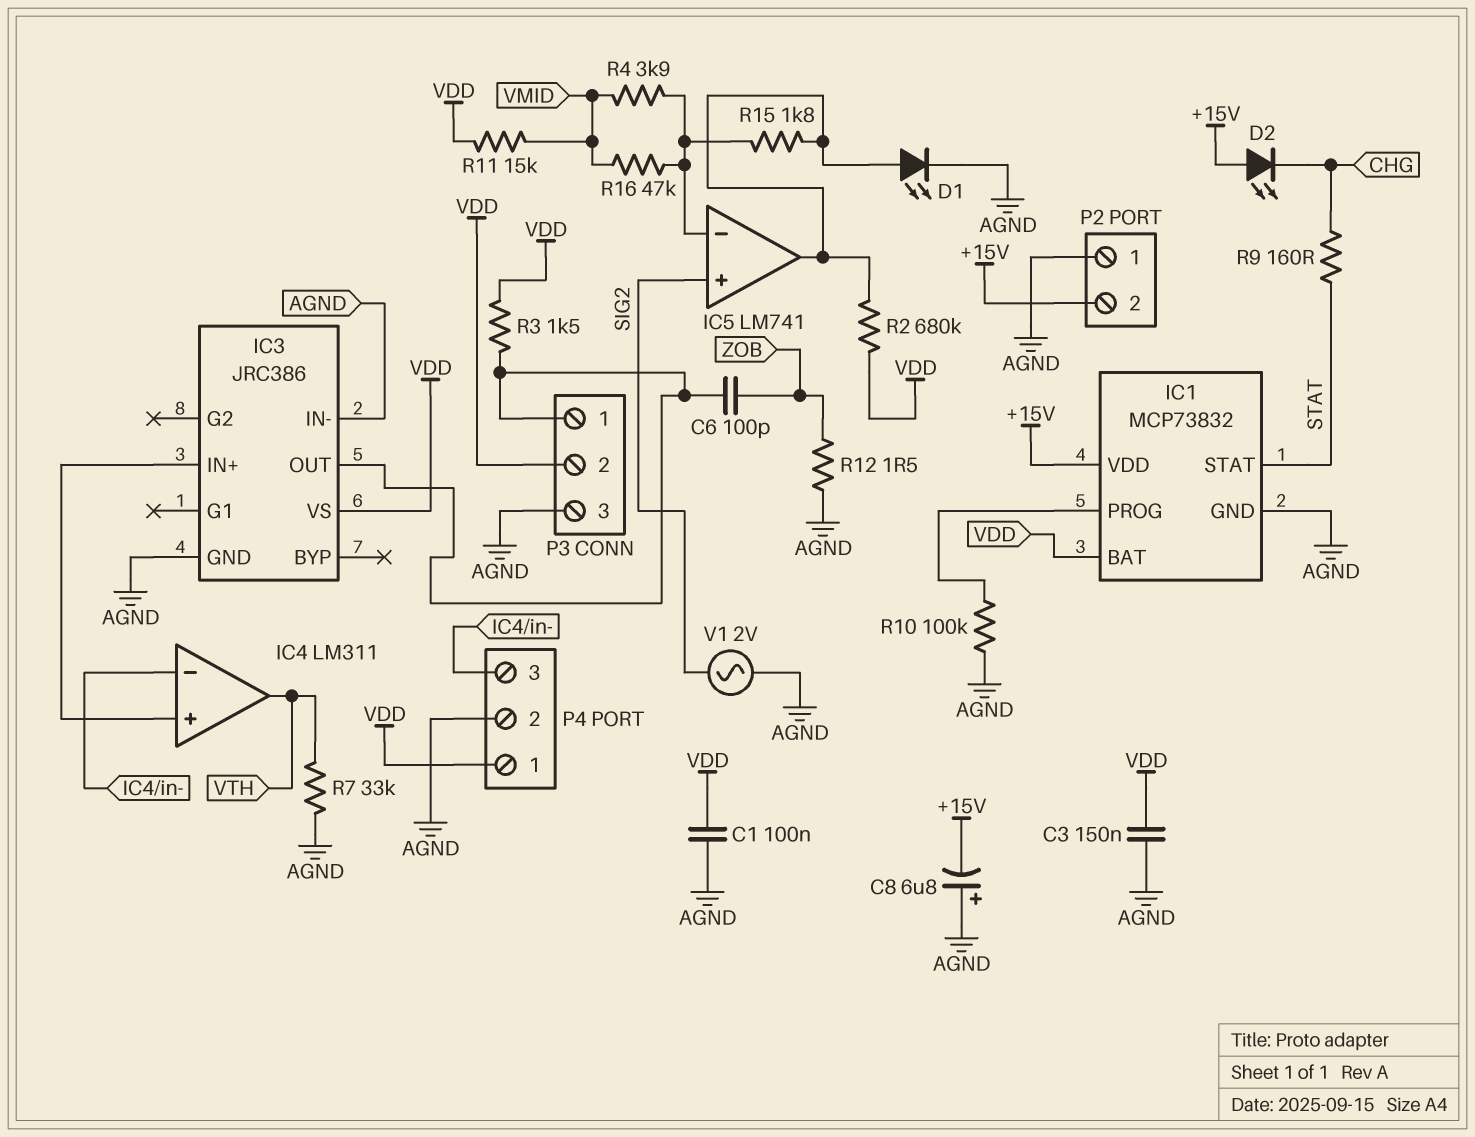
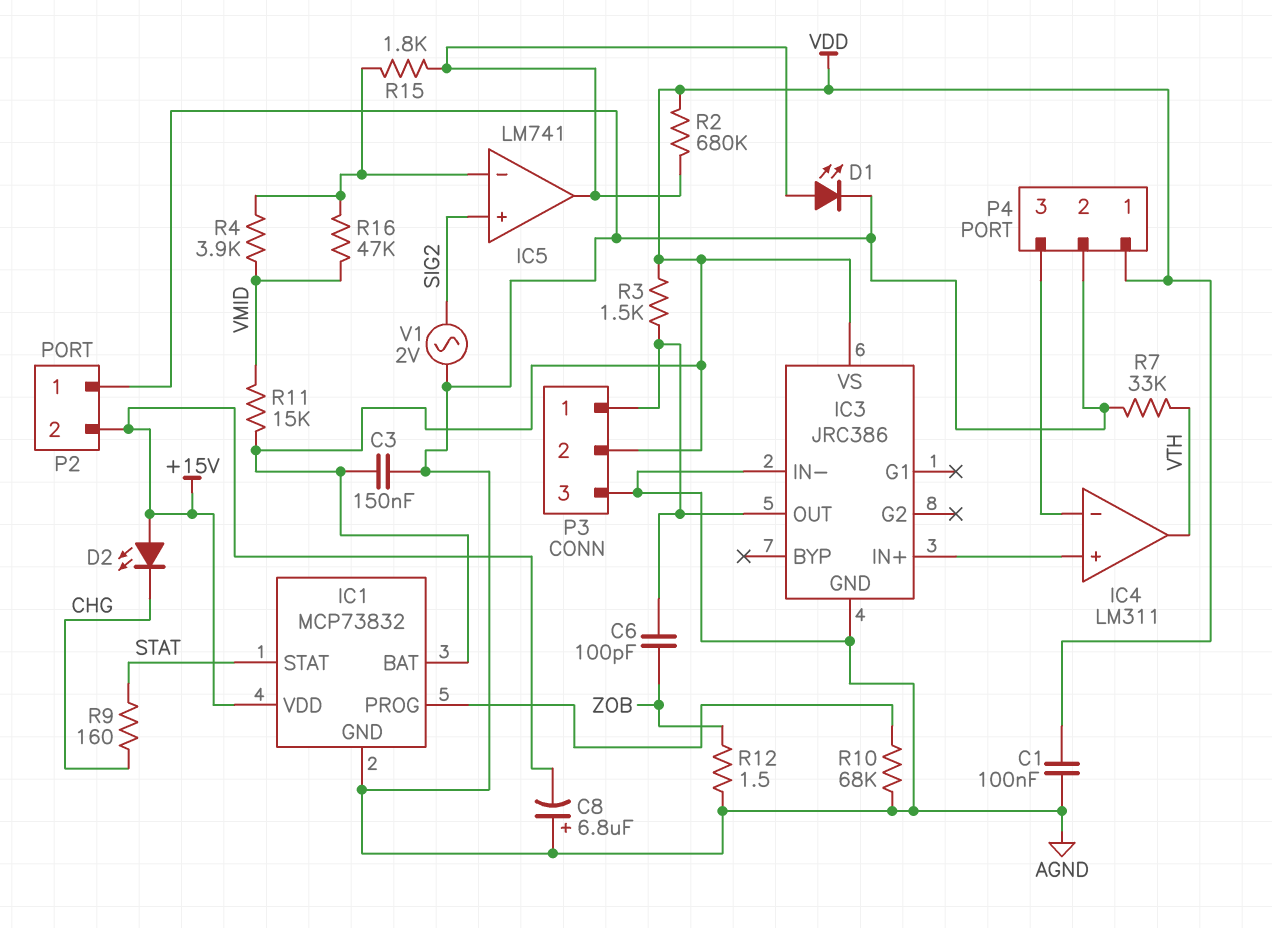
R10: 100k (AGND, IC1/PROG) -> 68k (AGND, IC1/PROG)

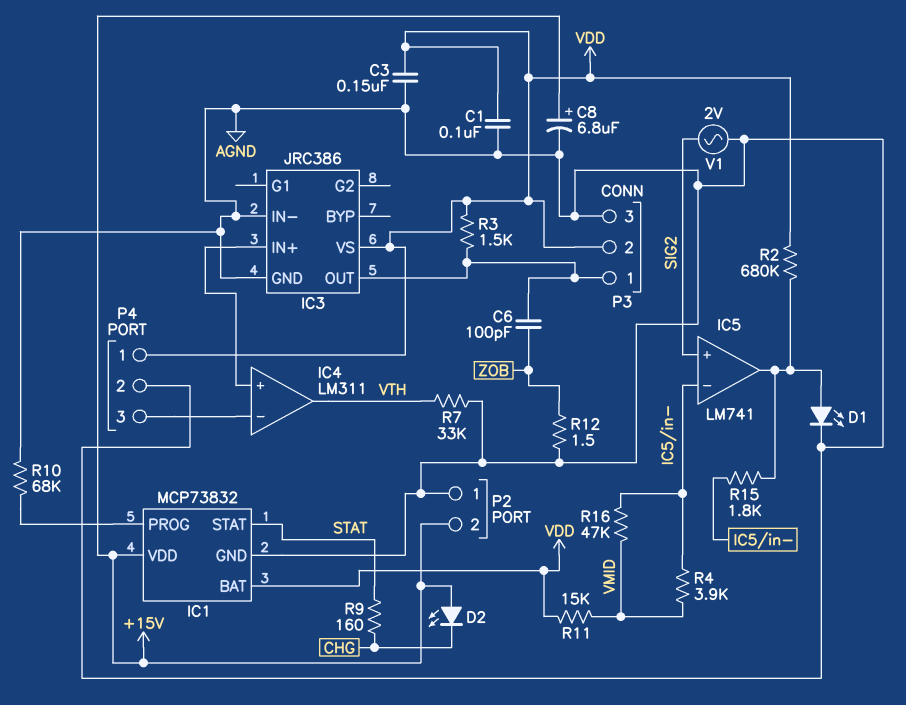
C8: 6.8uF (plus AGND, minus +15V) -> 6.8uF (plus +15V, minus AGND)

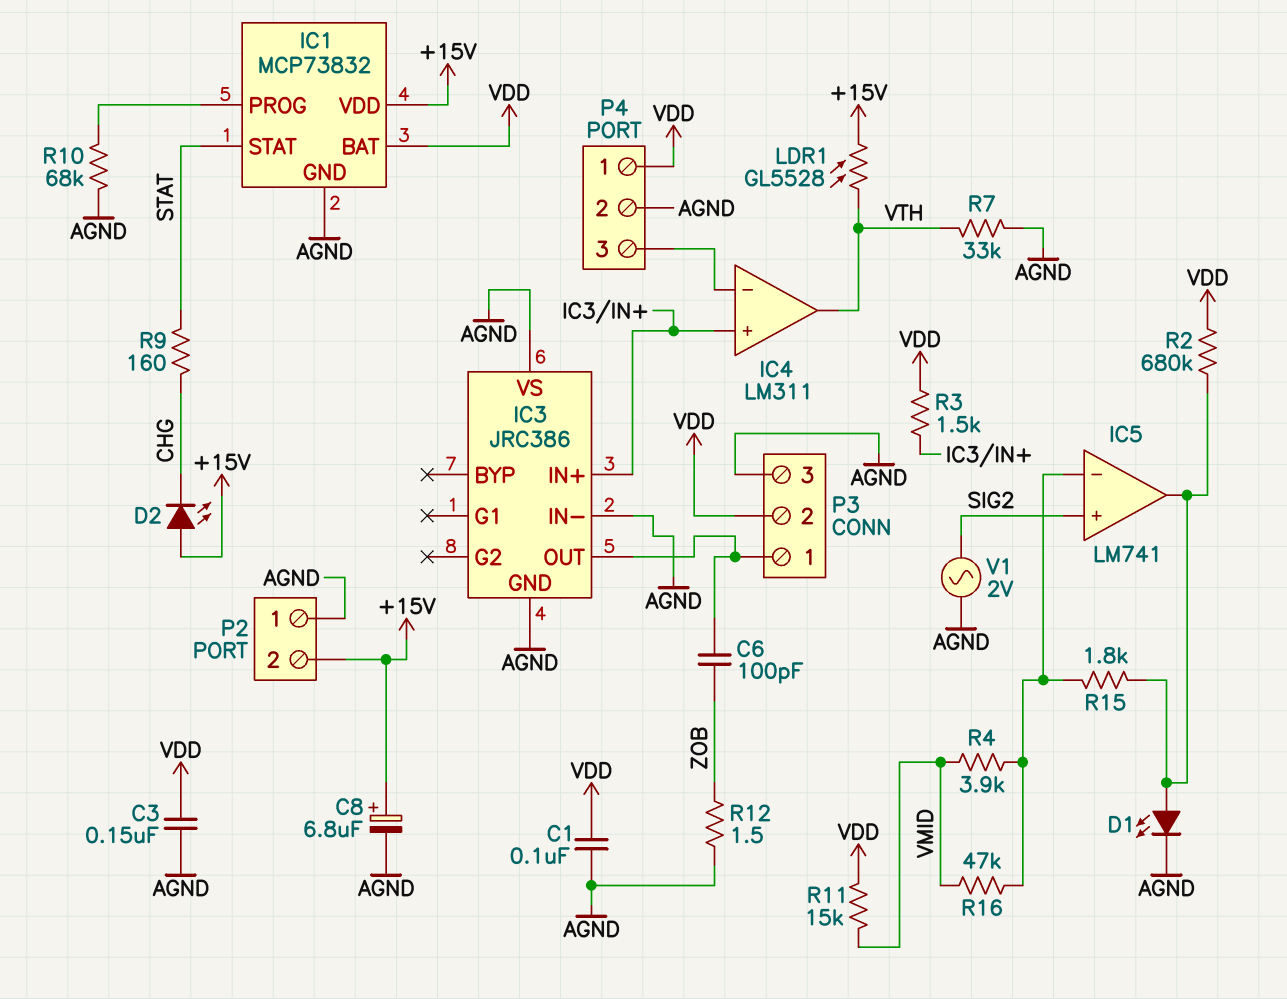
IC3 pin VS: VDD -> AGND
LDR1: none -> GL5528 (+15V, VTH)
R3: 1.5k (IC3/OUT, VDD) -> 1.5k (IC3/IN+, VDD)

